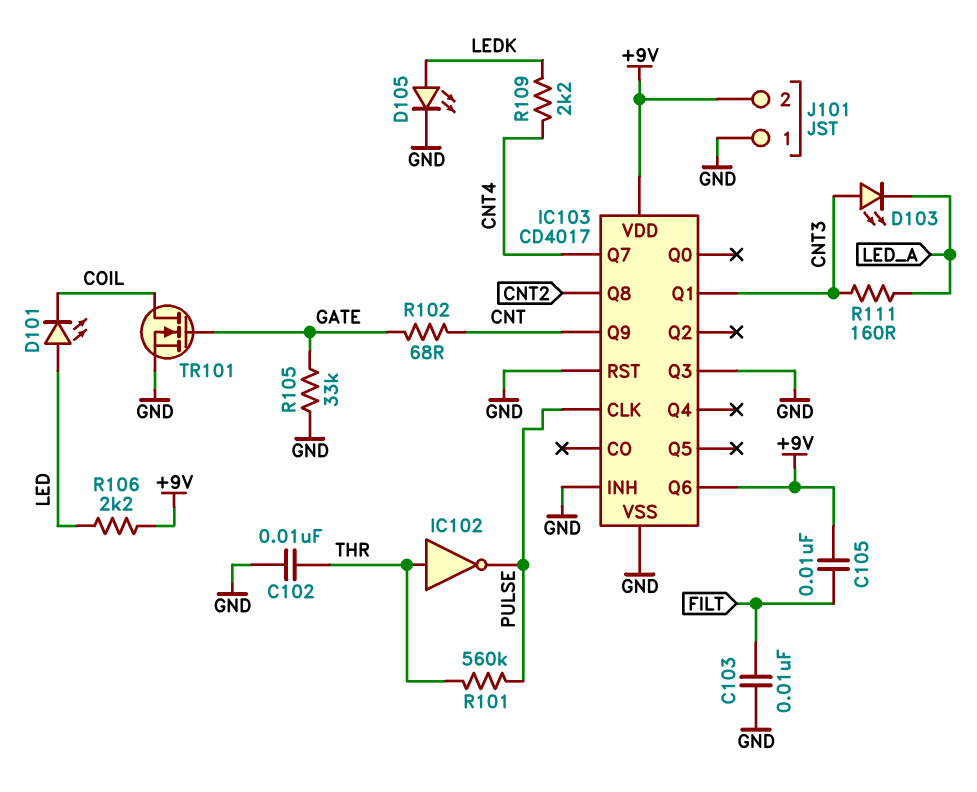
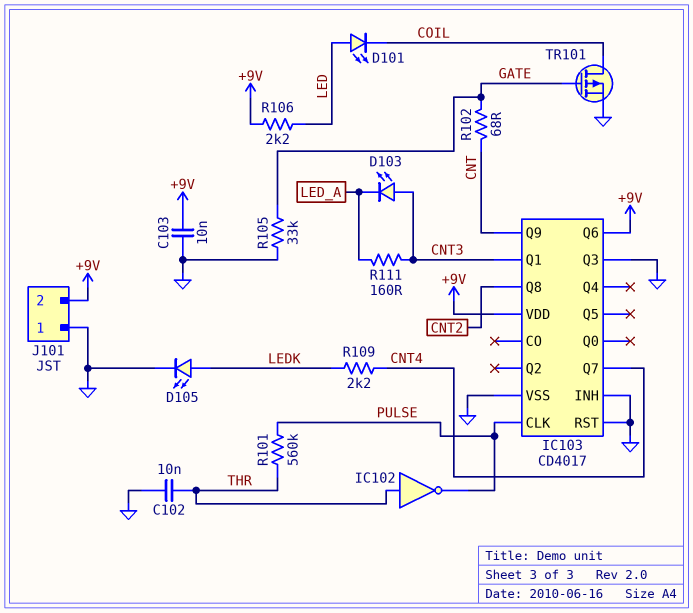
C103: 10nF (FILT, GND) -> 10nF (+9V, GND)
C105: 10nF (+9V, FILT) -> none
TR101: NMOS (G GATE, D COIL, S GND) -> PMOS (G GATE, D COIL, S GND)

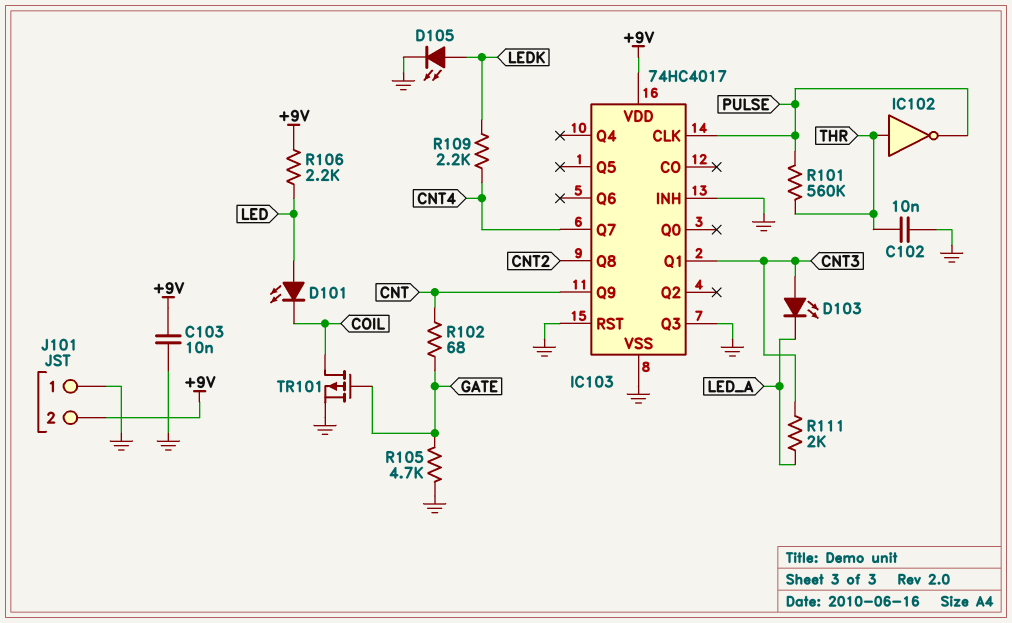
IC103: CD4017 -> 74HC4017
IC103 pin Q6: +9V -> none
R105: 33k (GATE, GND) -> 4.7k (GATE, GND)
R111: 160 (CNT3, LED_A) -> 2k (CNT3, LED_A)

